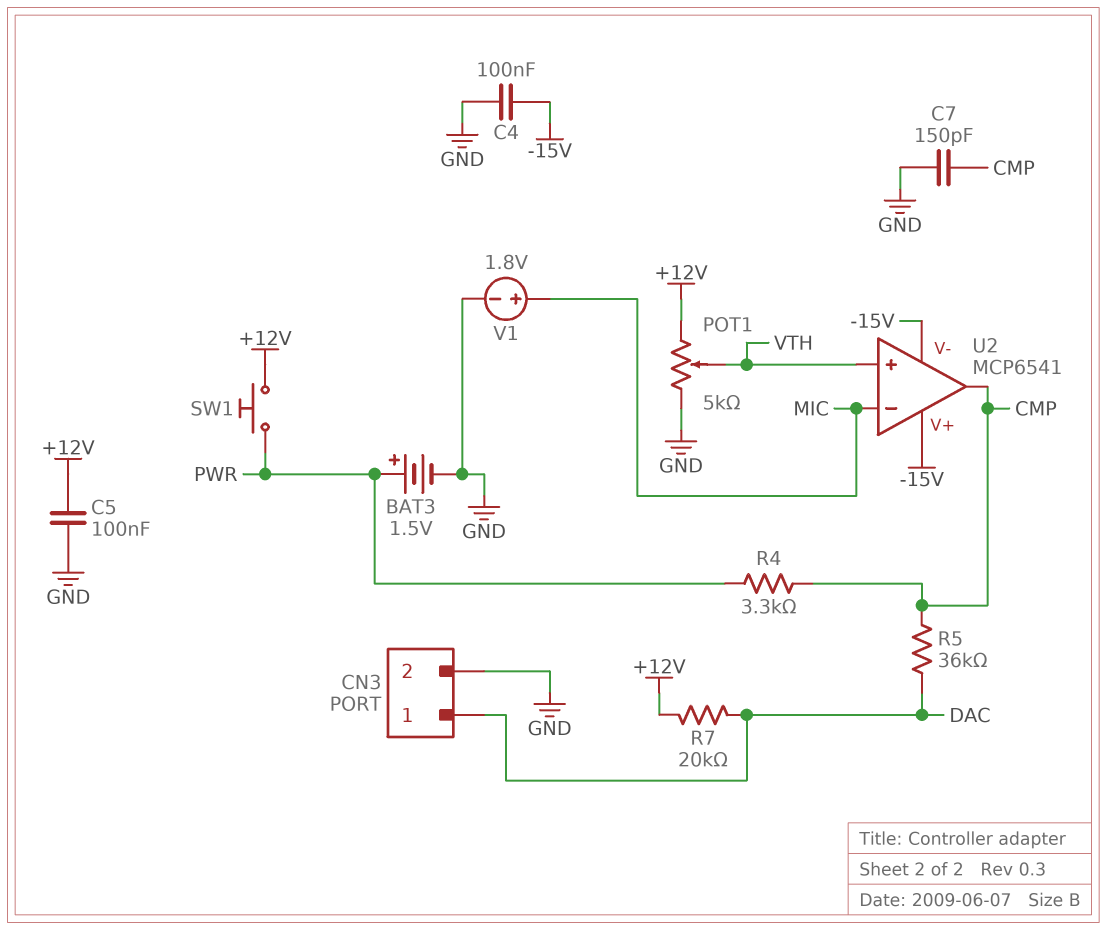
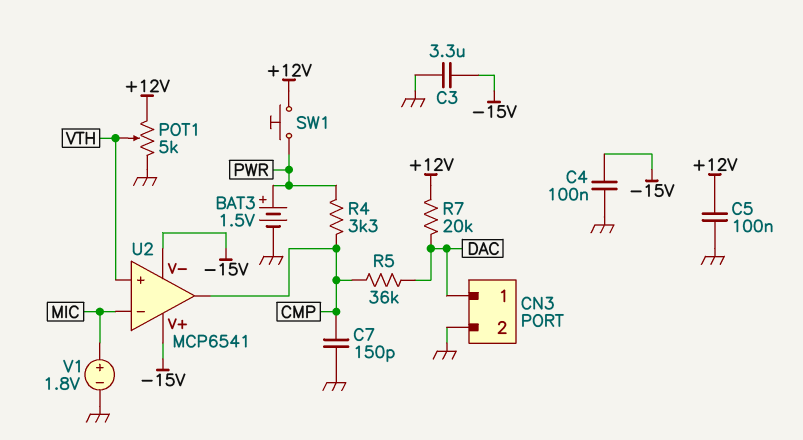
C3: none -> 3.3uF (-15V, GND)

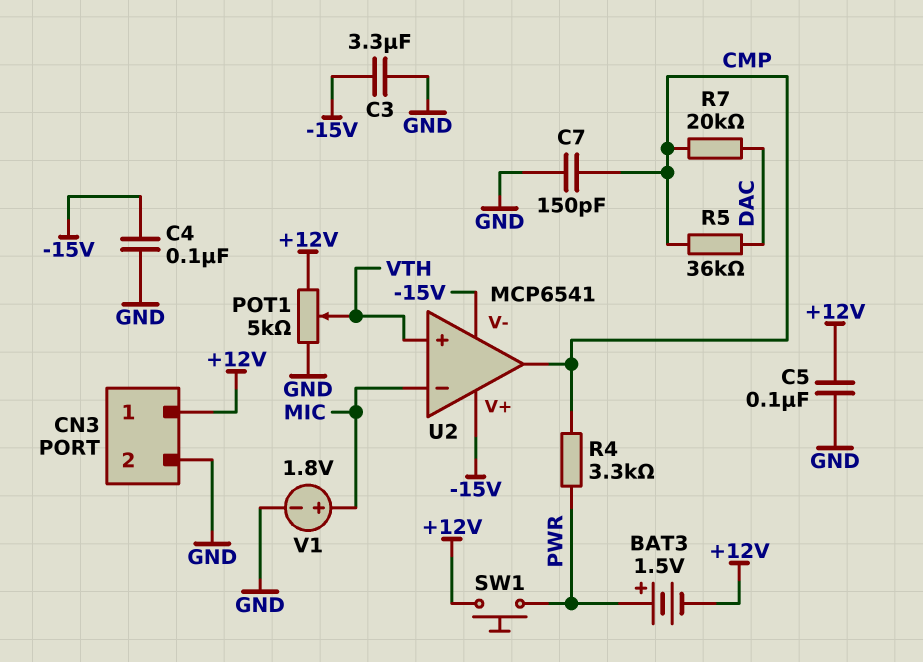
BAT3: 1.5V (plus PWR, minus GND) -> 1.5V (plus PWR, minus +12V)
CN3 pin 1: DAC -> +12V
R7: 20k (+12V, DAC) -> 20k (CMP, DAC)

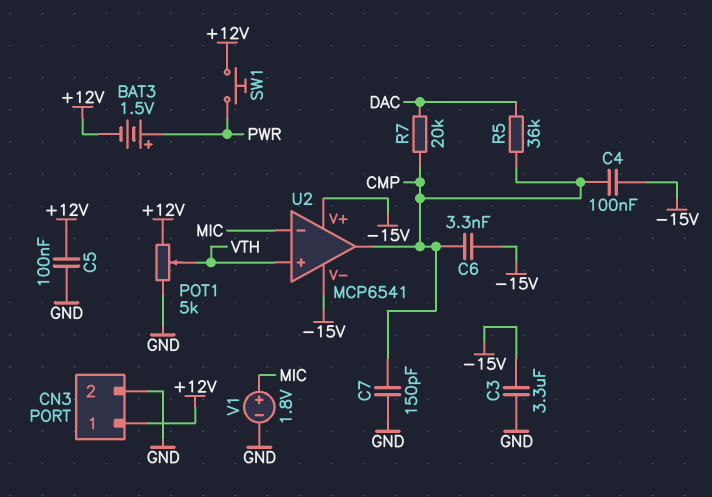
C4: 100nF (-15V, GND) -> 100nF (-15V, CMP)
C6: none -> 3.3nF (-15V, CMP)
R4: 3.3k (CMP, PWR) -> none

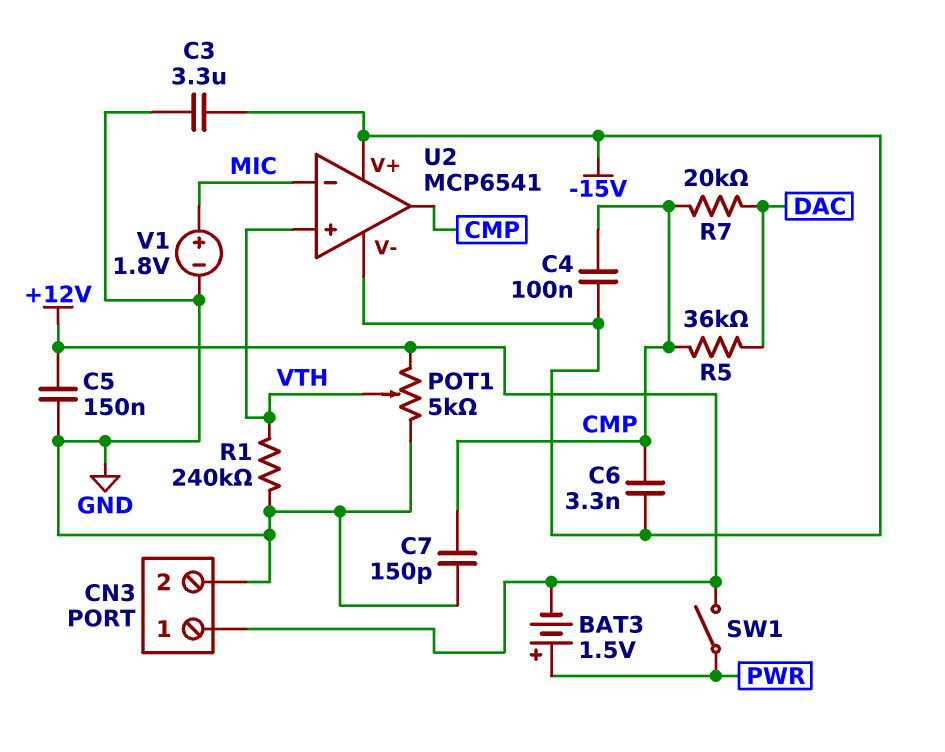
C5: 100nF (+12V, GND) -> 150nF (+12V, GND)
R1: none -> 240k (GND, VTH)
SW1: button (+12V, PWR) -> switch (+12V, PWR)

